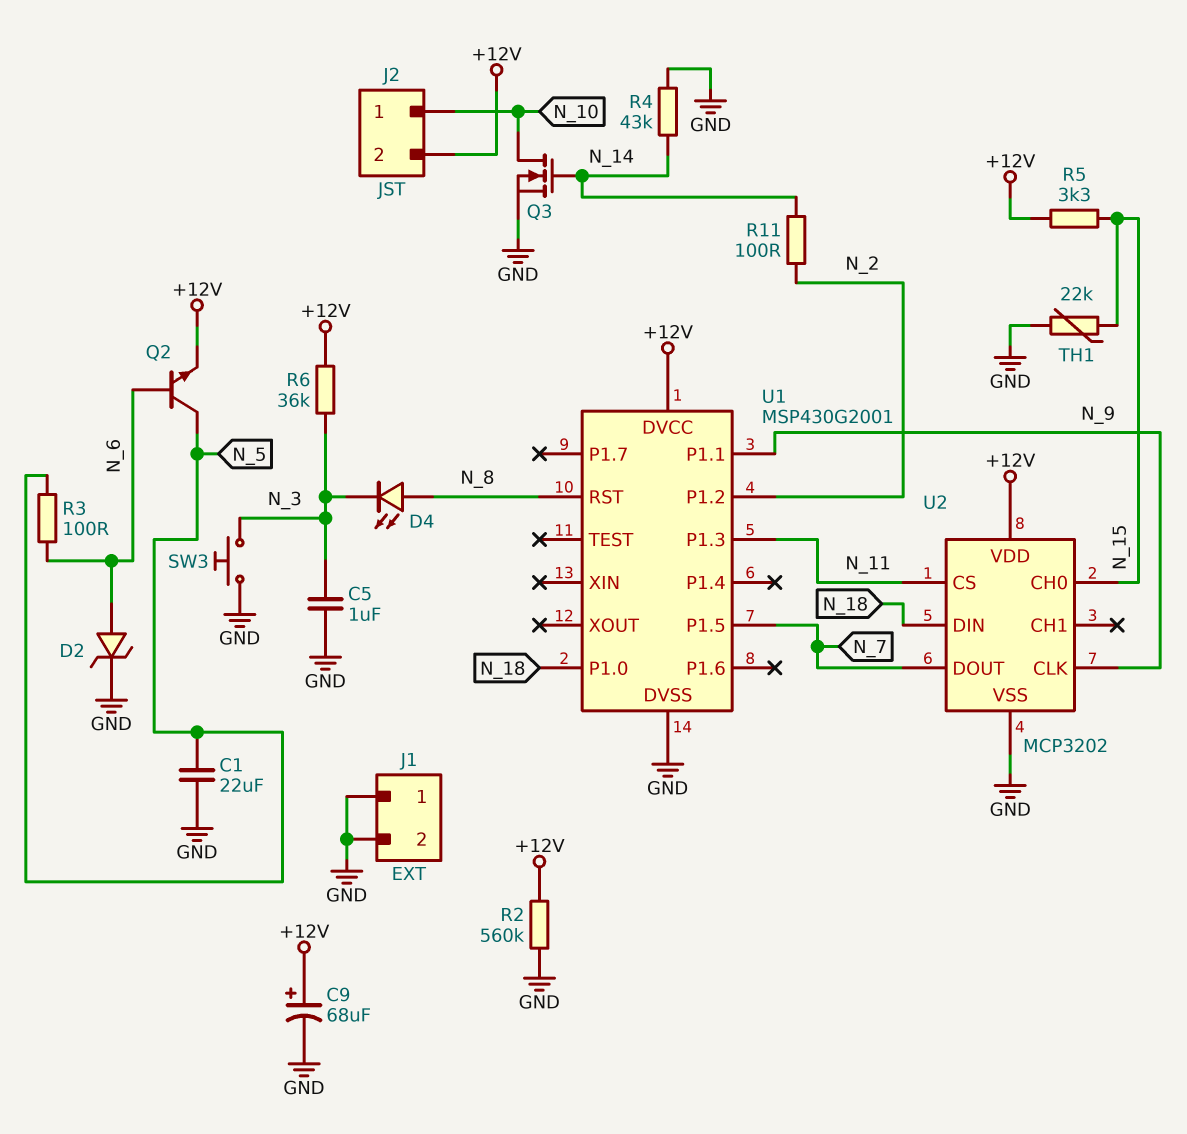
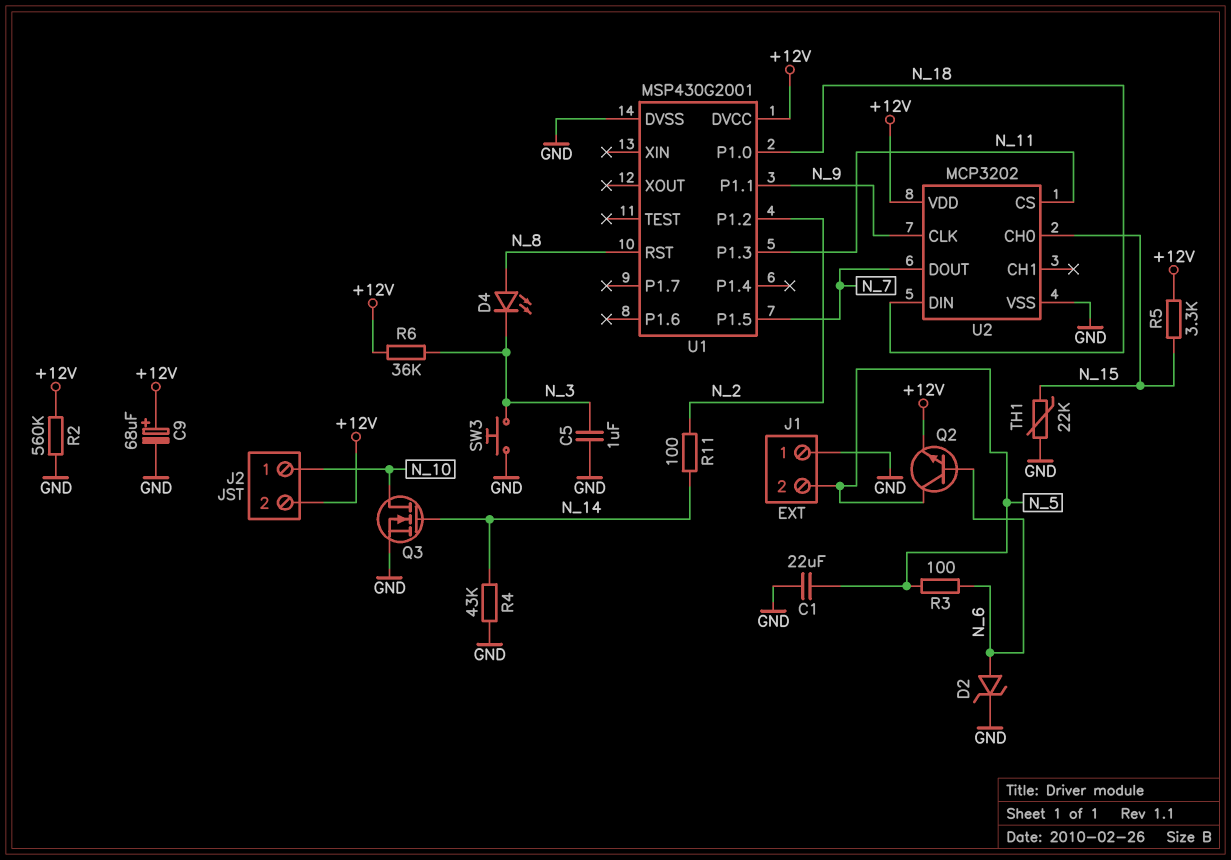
J1 pin 2: GND -> N_5

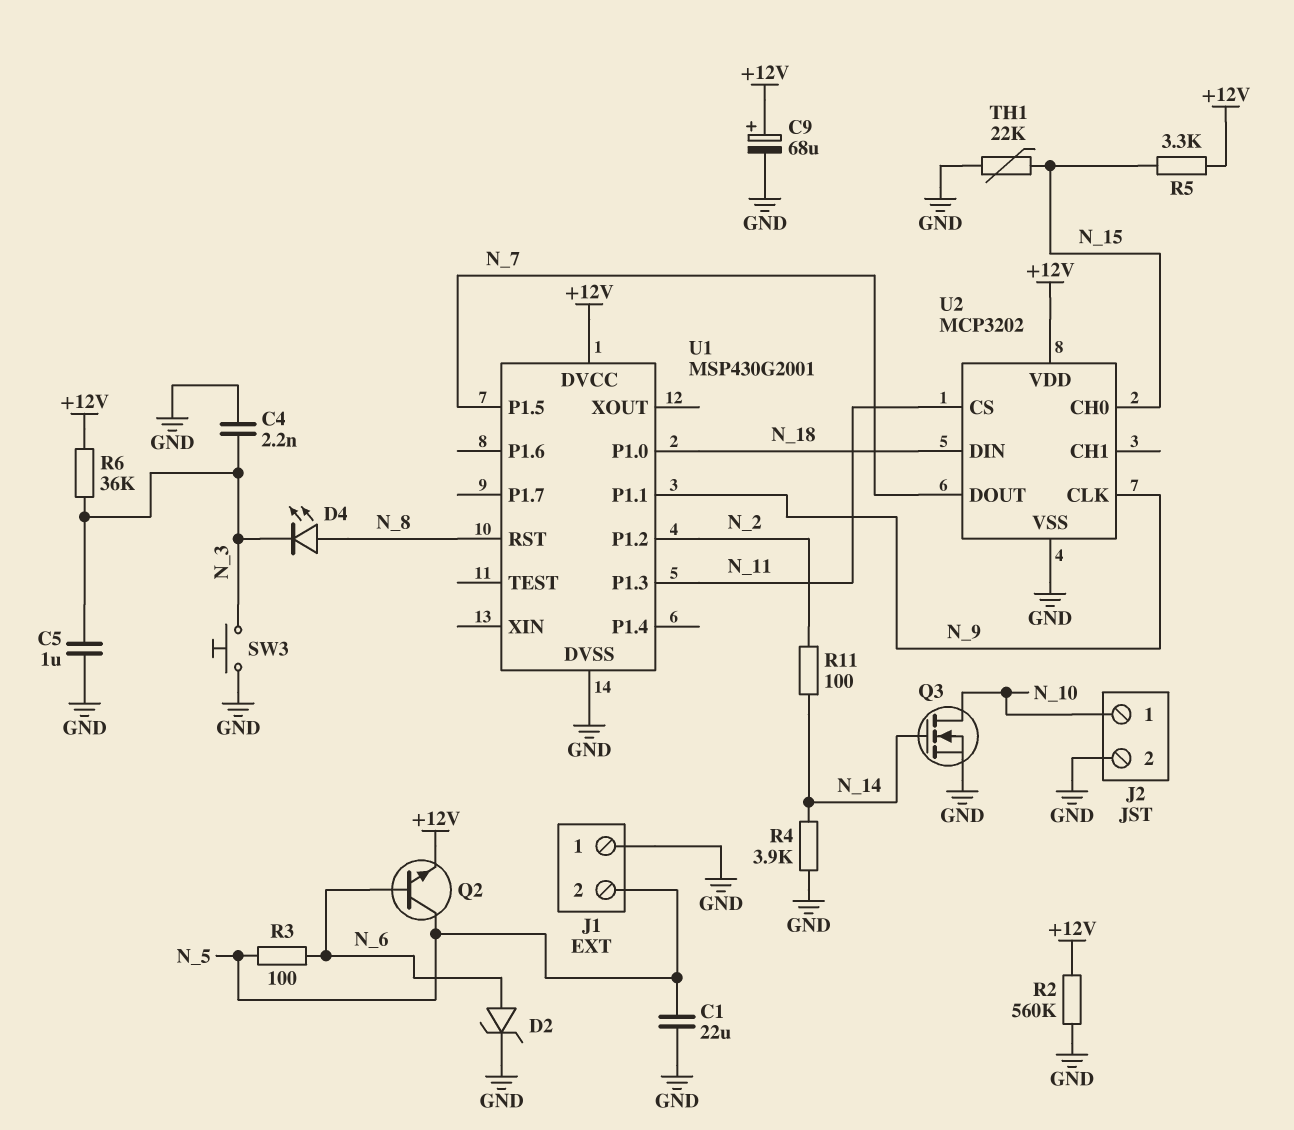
C4: none -> 2.2nF (GND, N_3)
J2 pin 2: +12V -> GND
R4: 43k (GND, N_14) -> 3.9k (GND, N_14)

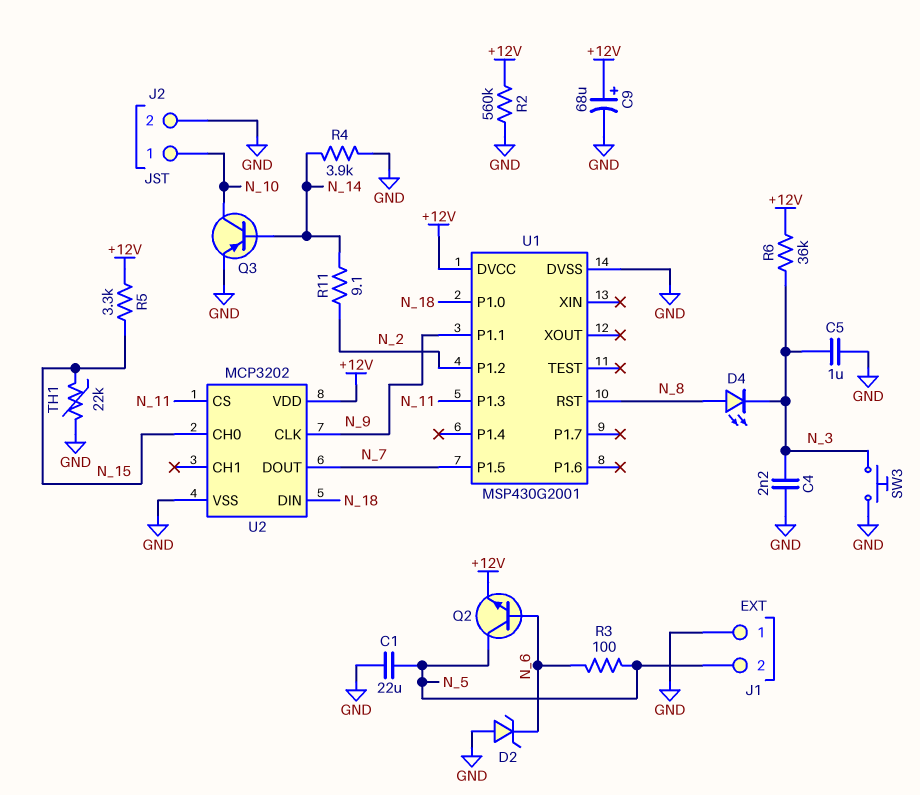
D2: zener (A N_6, K GND) -> zener (A GND, K N_6)
Q3: NMOS (G N_14, D N_10, S GND) -> PNP (B N_14, C N_10, E GND)
R11: 100 (N_2, N_14) -> 9.1 (N_2, N_14)

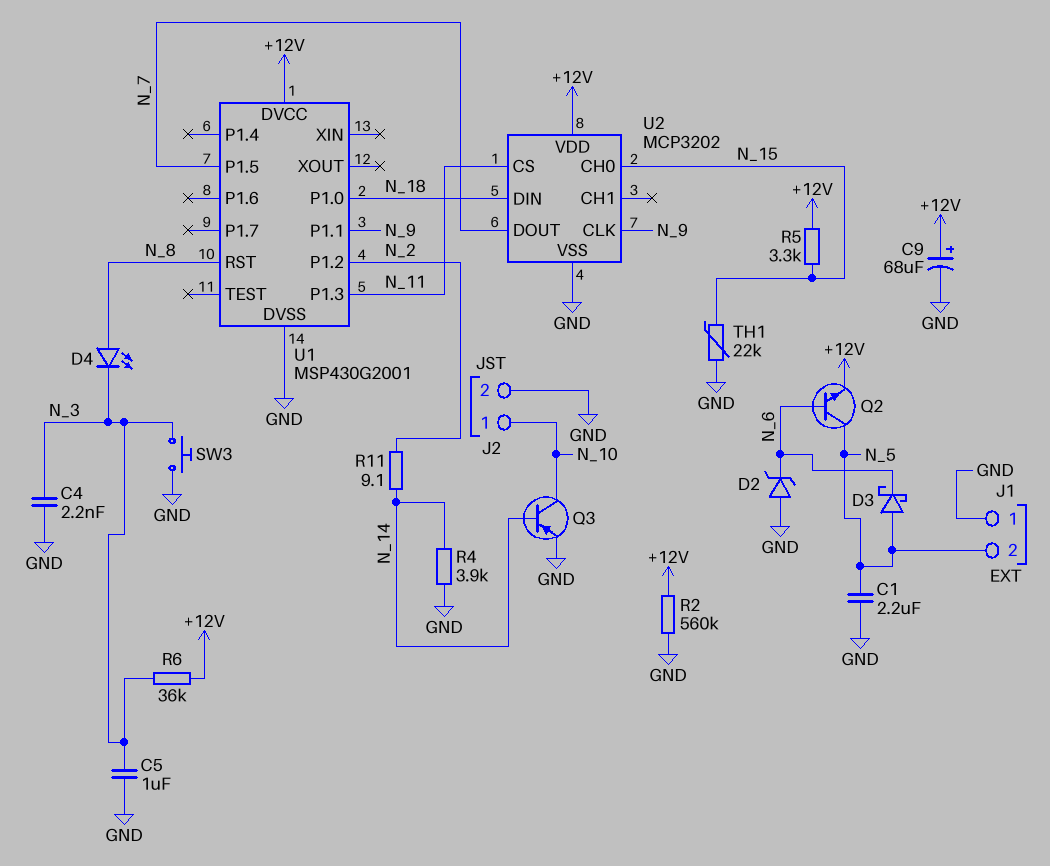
C1: 22uF (GND, N_5) -> 2.2uF (GND, N_5)
D3: none -> schottky (A N_5, K N_6)
R3: 100 (N_5, N_6) -> none

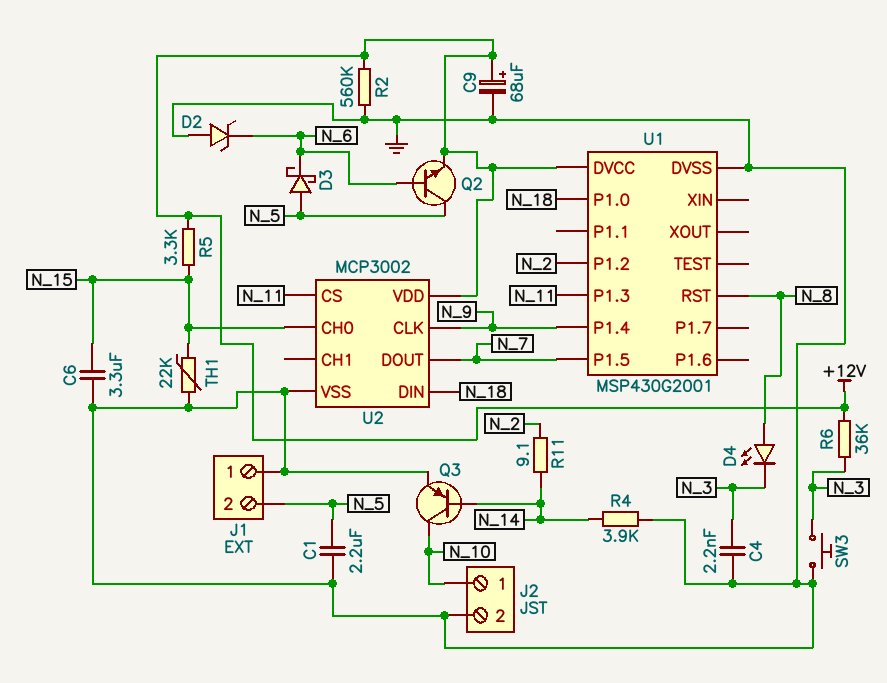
C5: 1uF (GND, N_3) -> none
C6: none -> 3.3uF (GND, N_15)
U1 pin P1.1: N_9 -> none
U1 pin P1.4: none -> N_9
U2: MCP3202 -> MCP3002

